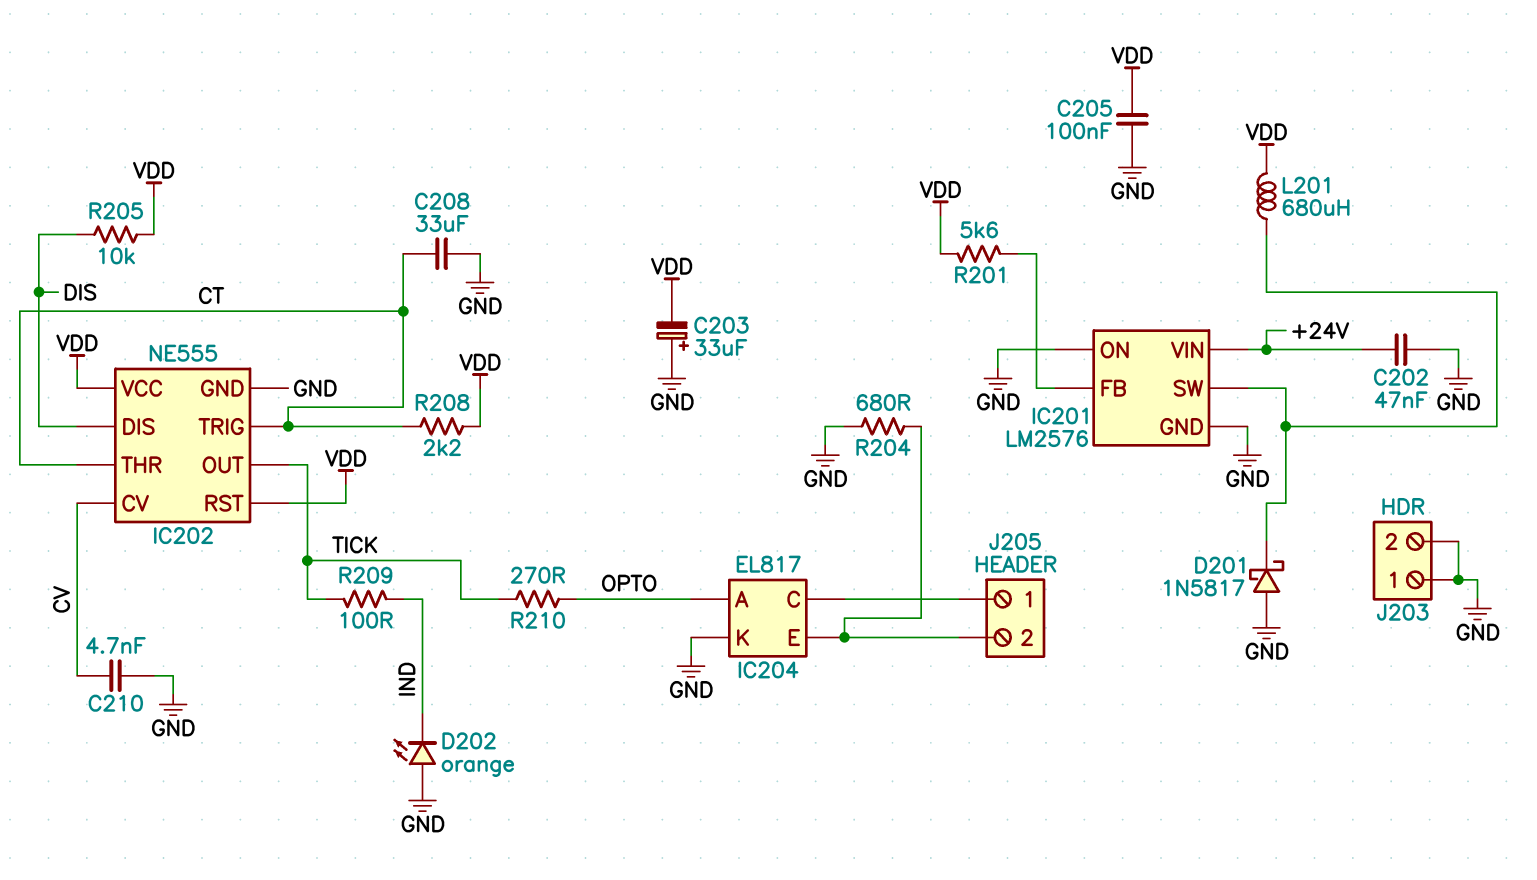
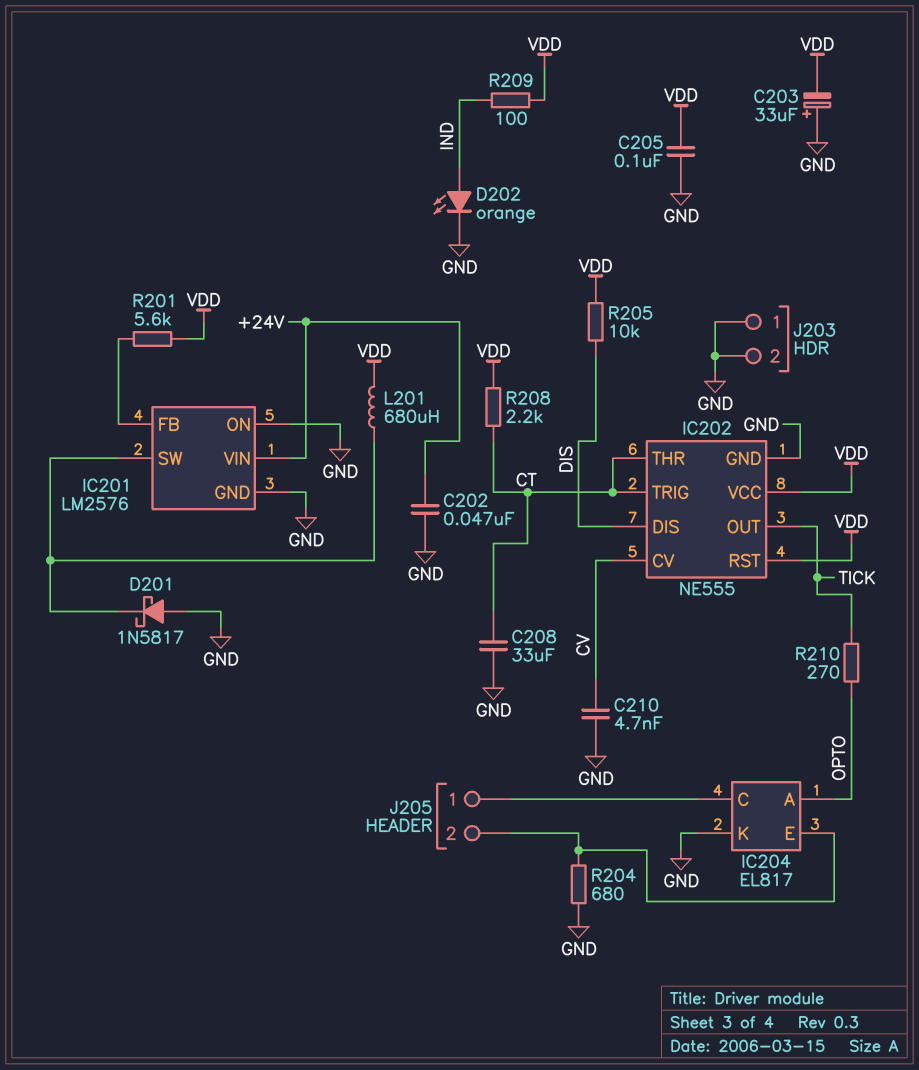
D202: LED orange (A GND, K IND) -> LED orange (A IND, K GND)
R209: 100 (IND, TICK) -> 100 (IND, VDD)

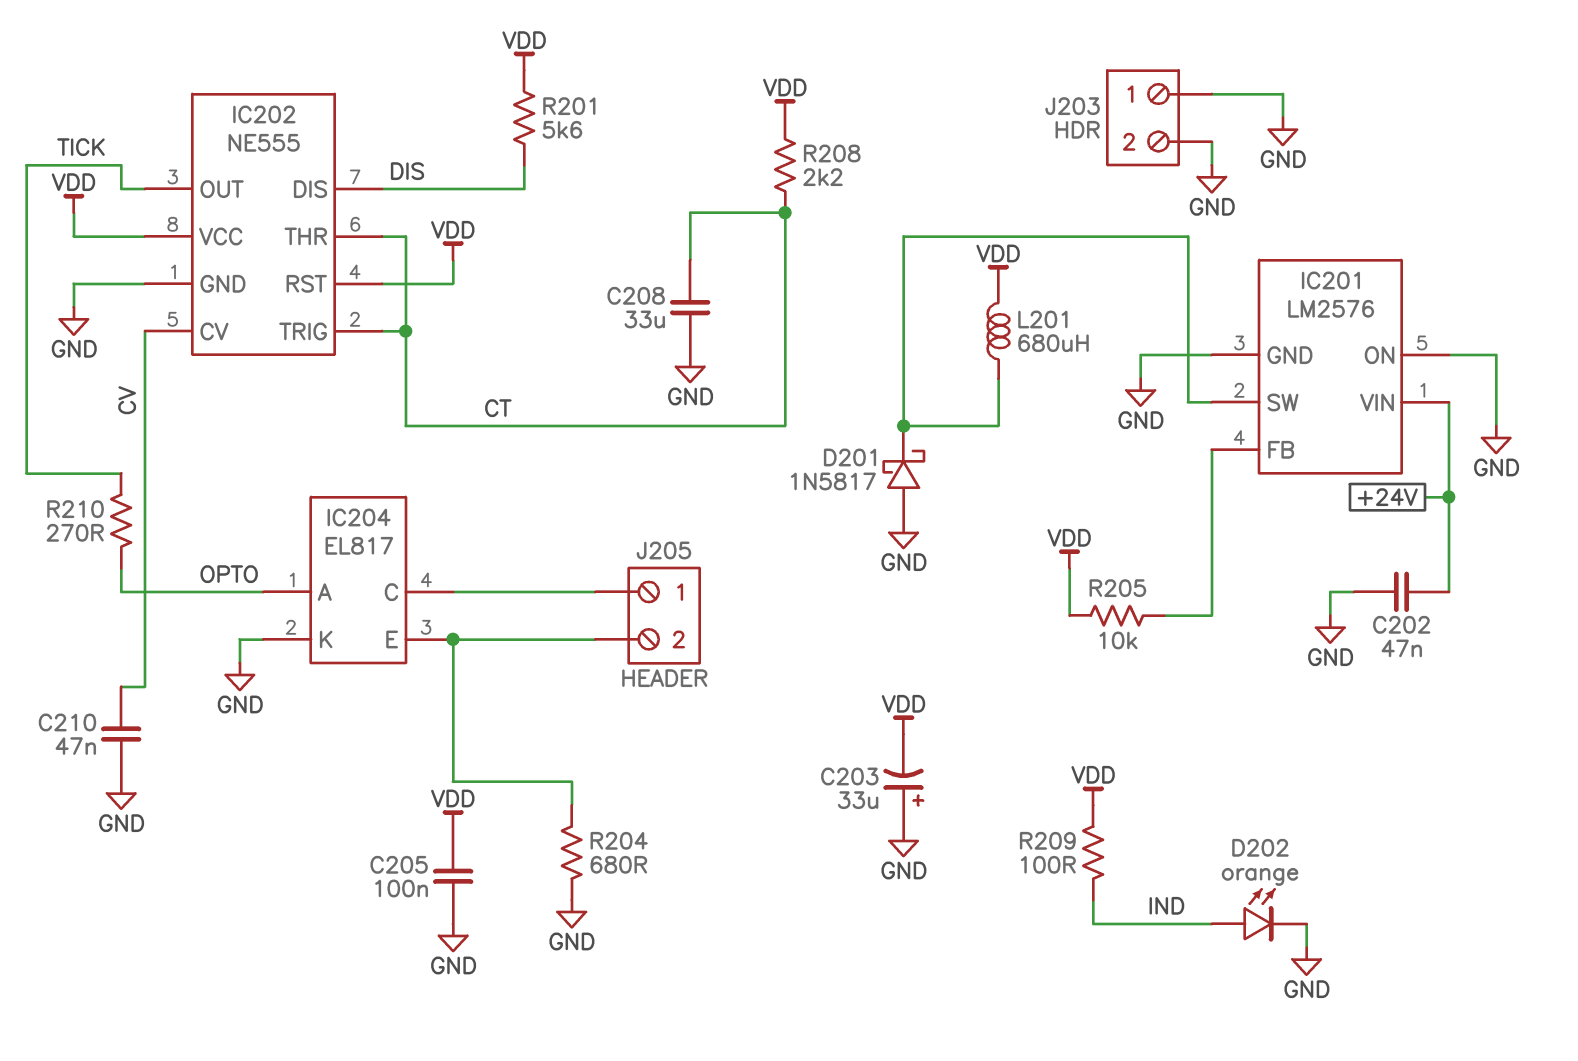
C210: 4.7nF (CV, GND) -> 47nF (CV, GND)
R201: 5.6k (IC201/FB, VDD) -> 5.6k (DIS, VDD)
R205: 10k (DIS, VDD) -> 10k (IC201/FB, VDD)

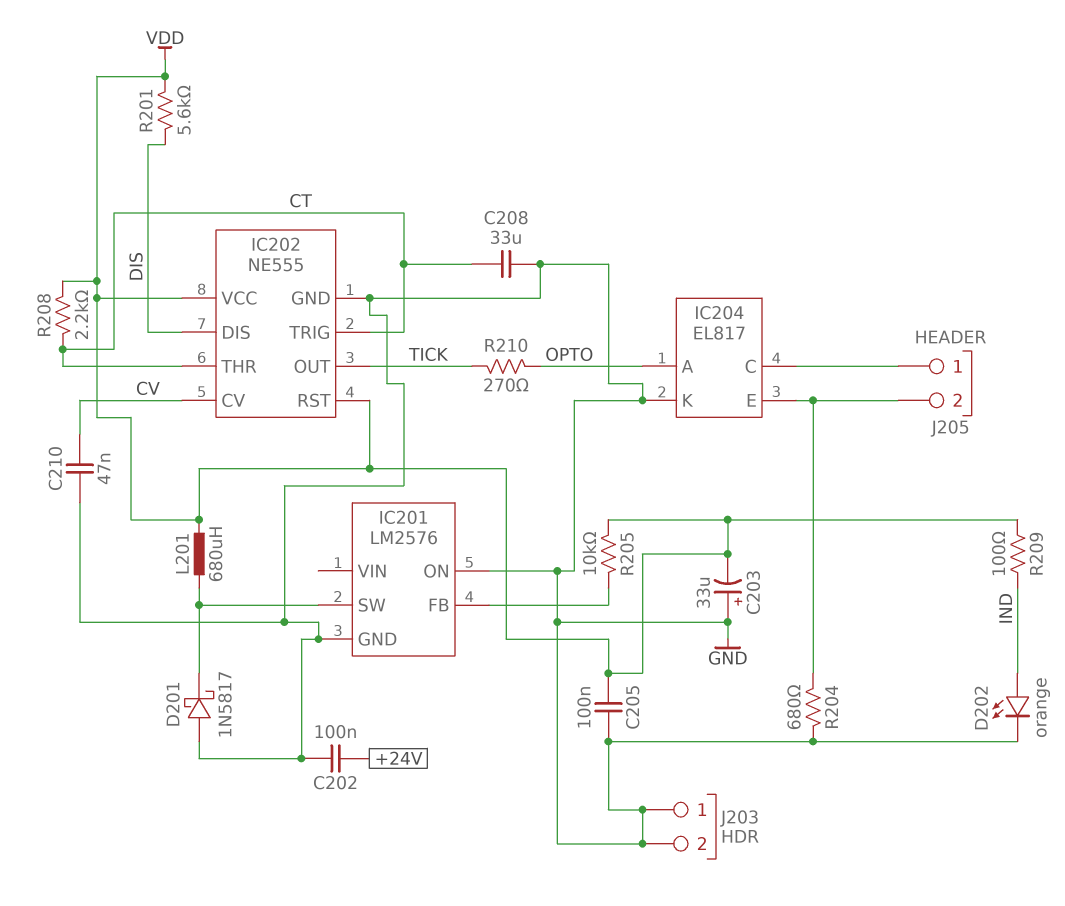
C202: 47nF (+24V, GND) -> 100nF (+24V, GND)
IC201 pin VIN: +24V -> none

